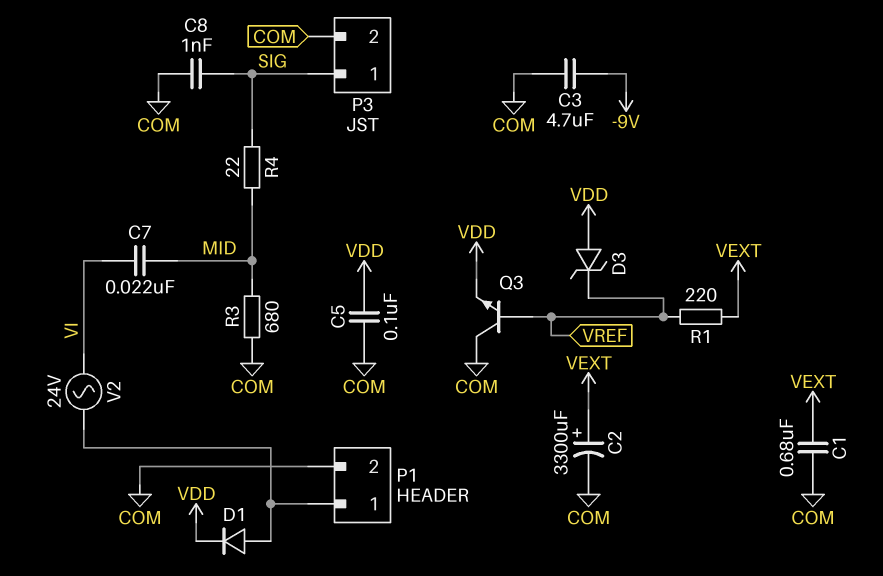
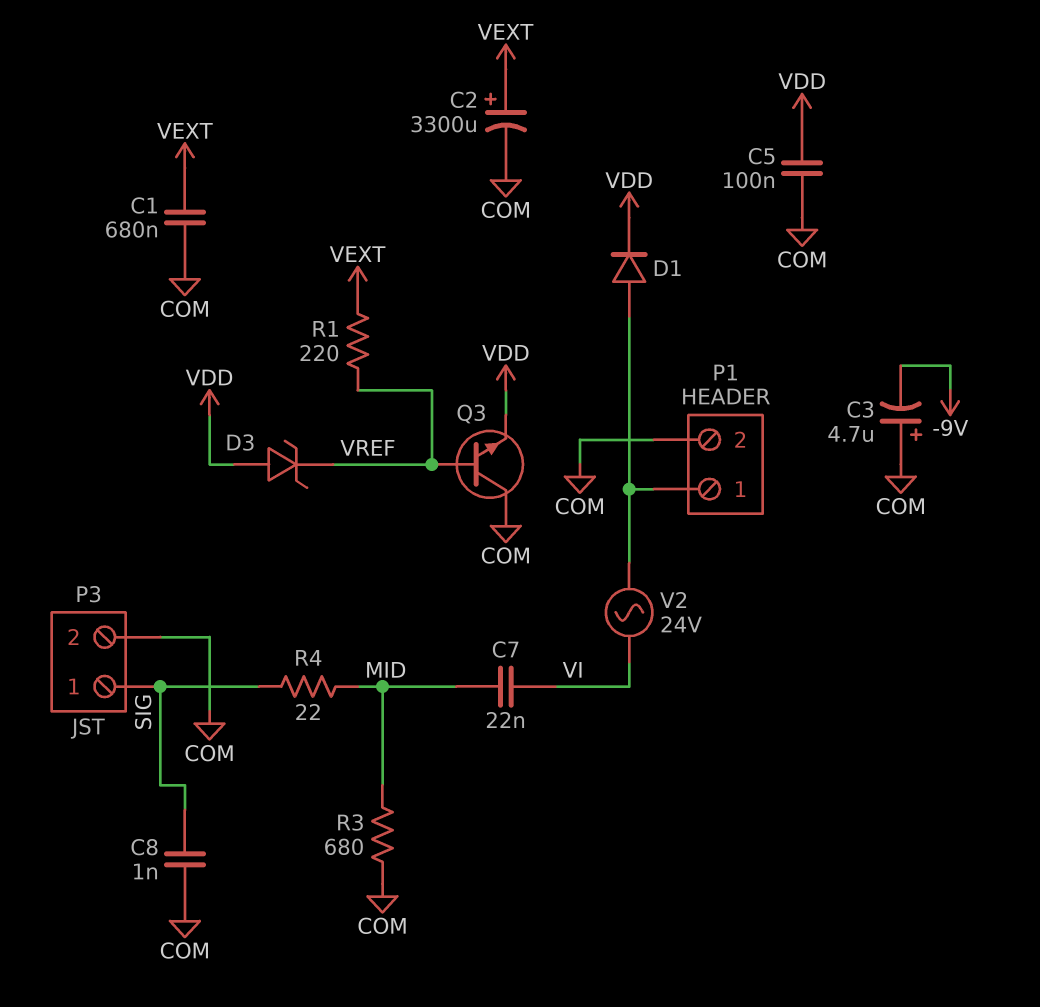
C3: 4.7uF (-9V, COM) -> 4.7uF (plus COM, minus -9V)

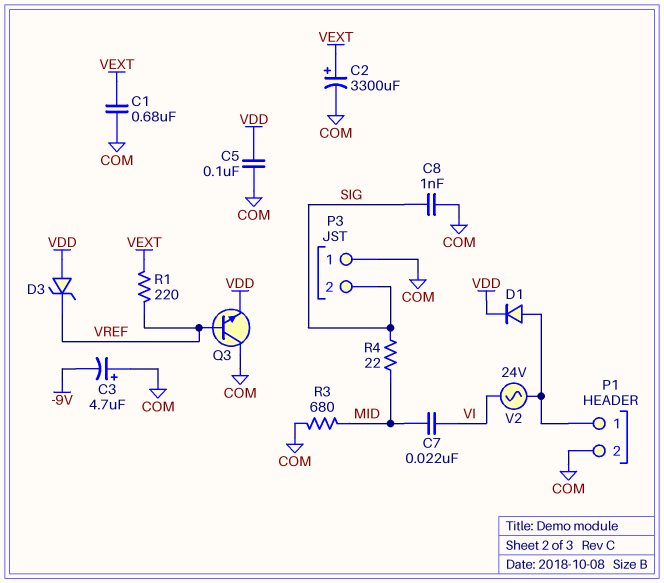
P3 pin 1: SIG -> COM
P3 pin 2: COM -> SIG

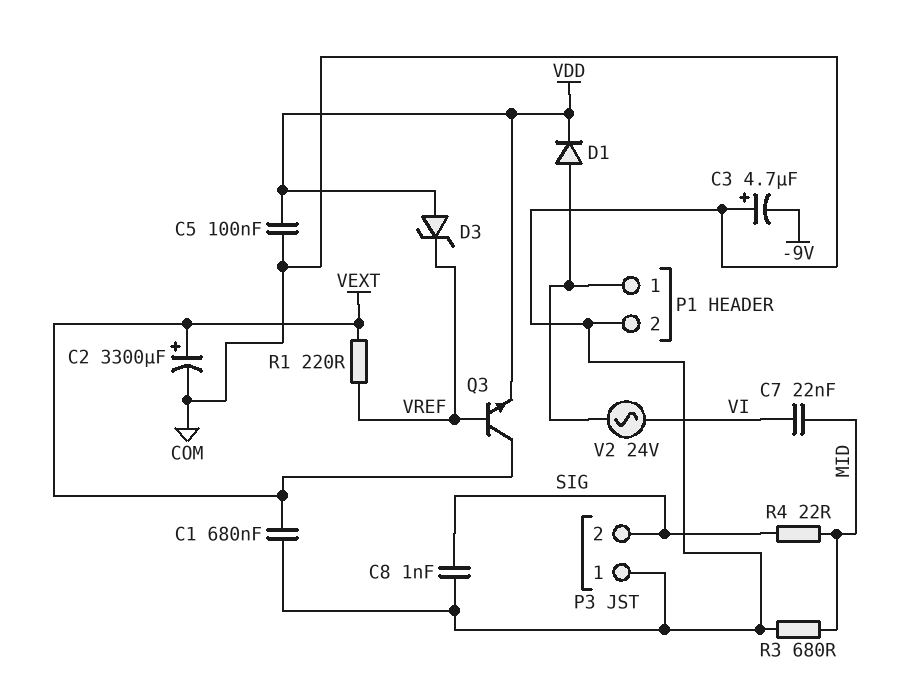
Q3: NPN (B VREF, C COM, E VDD) -> NPN (B VREF, C VEXT, E VDD)

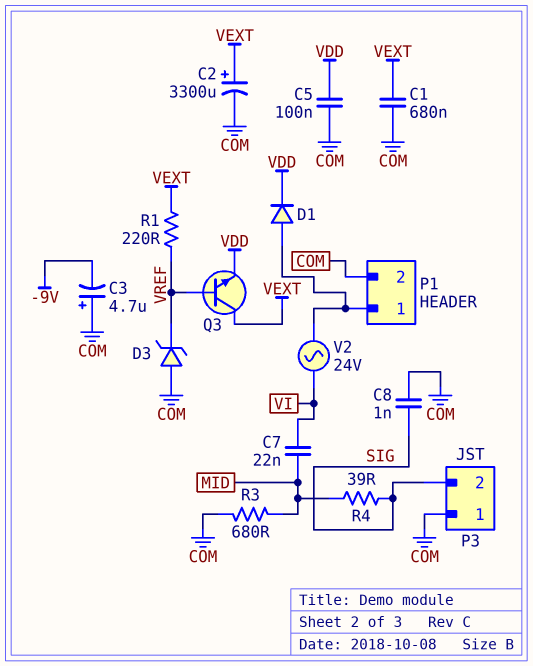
D3: zener (A VDD, K VREF) -> zener (A COM, K VREF)
R4: 22 (MID, SIG) -> 39 (MID, SIG)

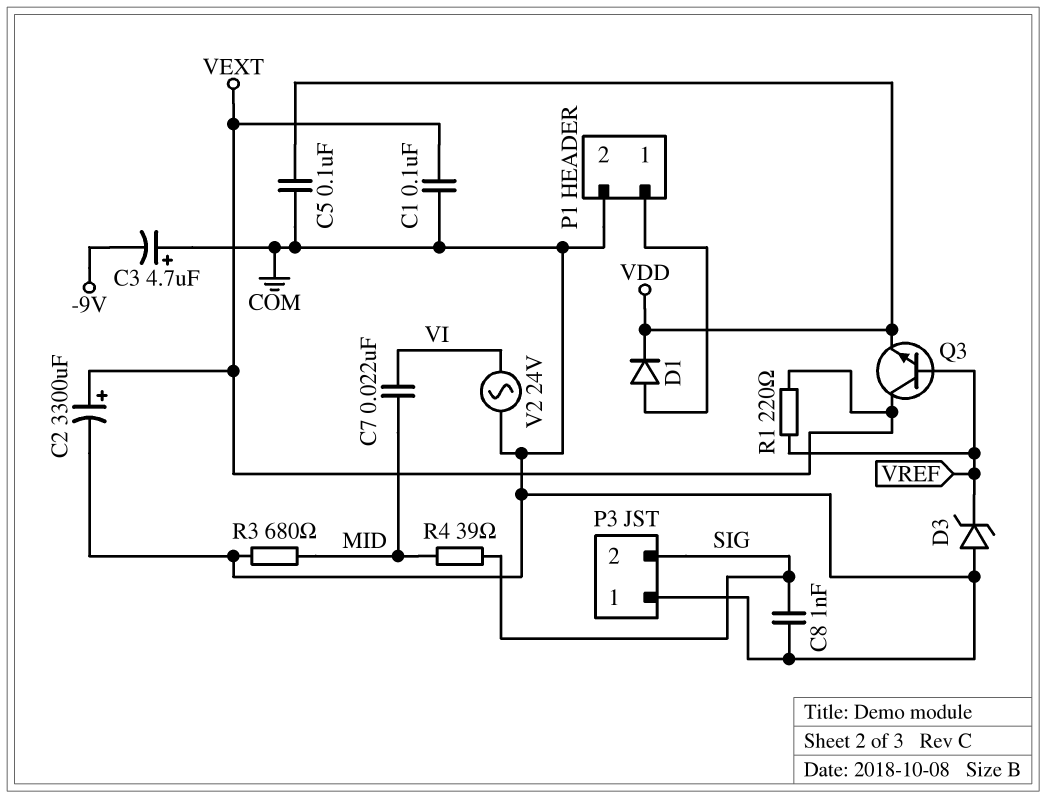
C1: 680nF (COM, VEXT) -> 100nF (COM, VEXT)
V2: AC 24V (P1/1, VI) -> AC 24V (COM, VI)

